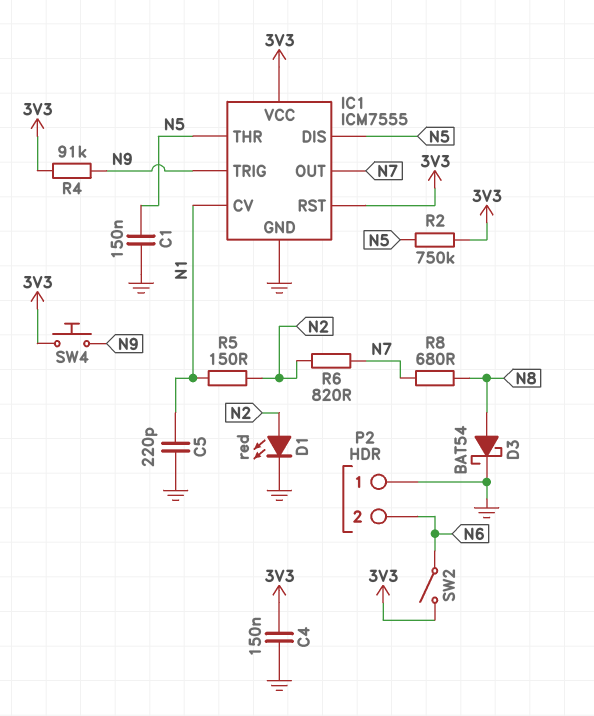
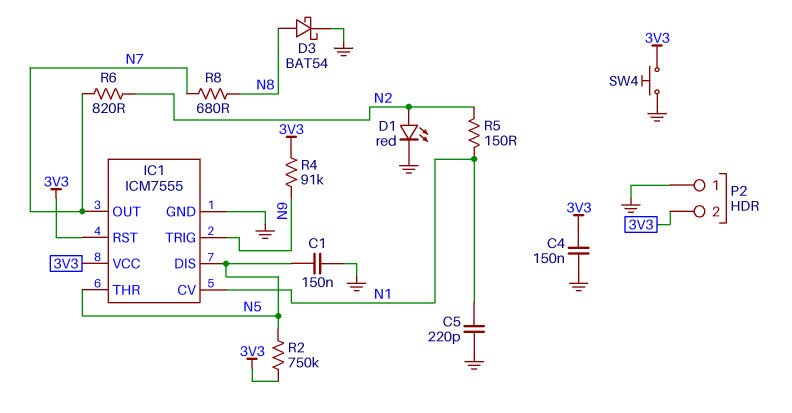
P2 pin 2: N6 -> 3V3
SW2: switch (3V3, N6) -> none
SW4: button (3V3, N9) -> button (3V3, GND)

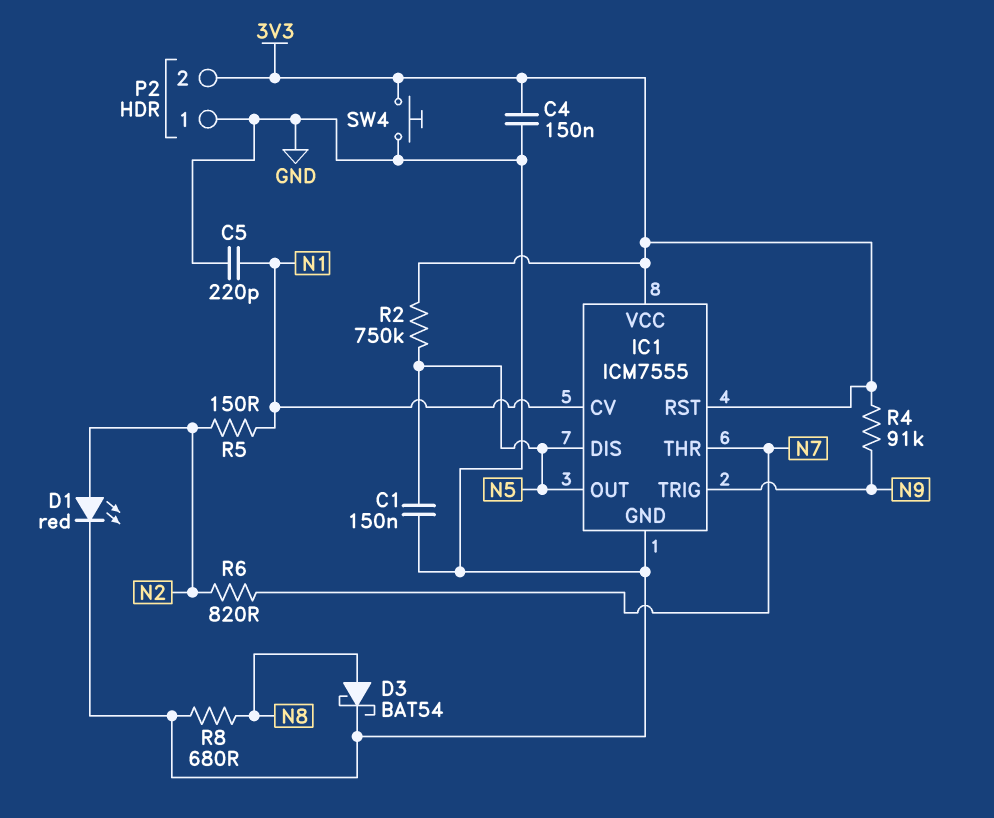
IC1 pin OUT: N7 -> N5
IC1 pin THR: N5 -> N7
R8: 680 (N7, N8) -> 680 (GND, N8)

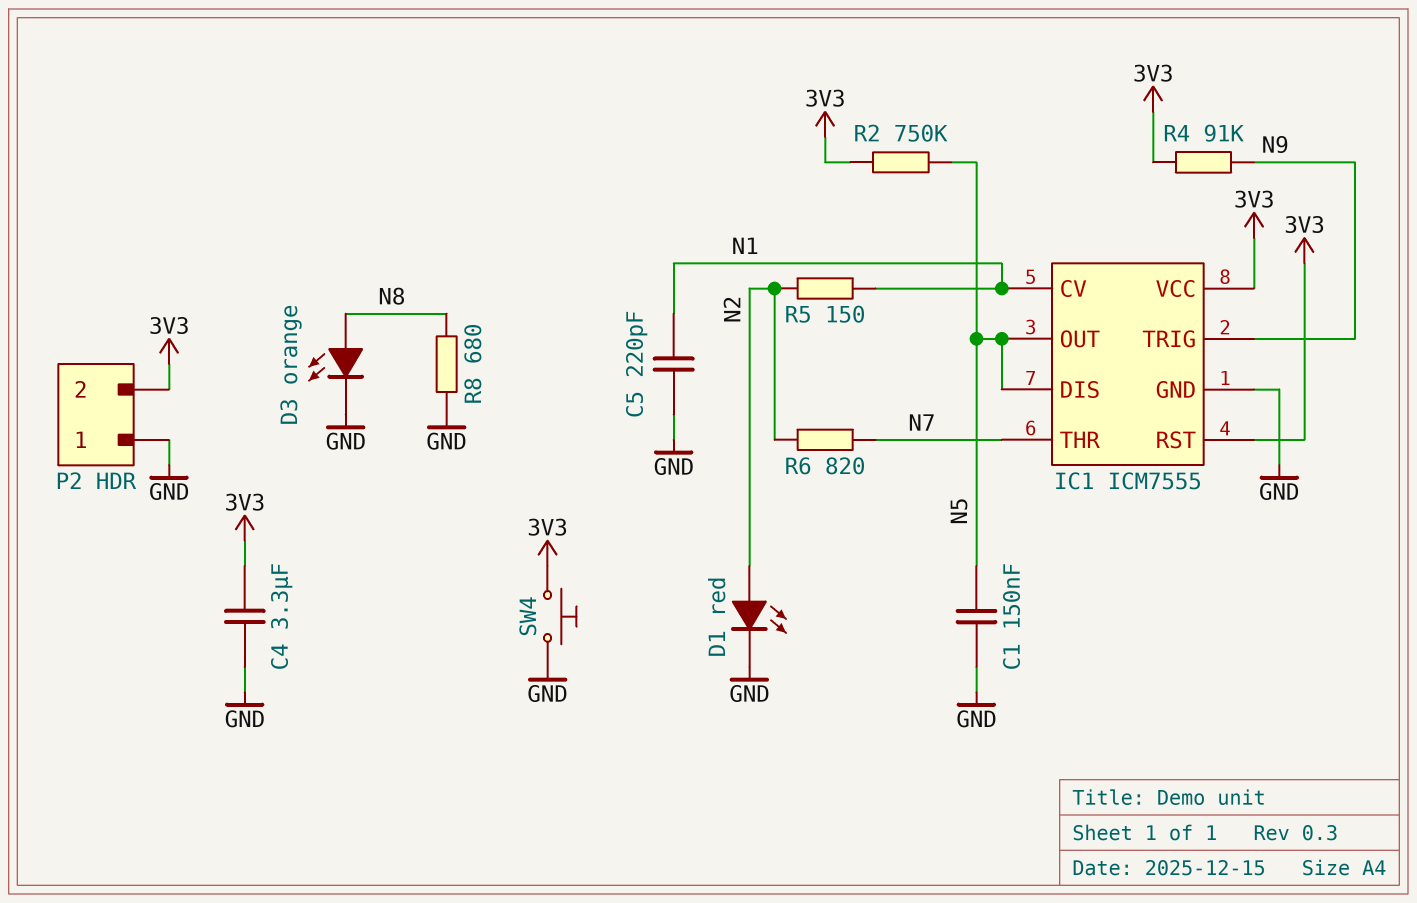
C4: 150nF (3V3, GND) -> 3.3uF (3V3, GND)
D3: schottky BAT54 (A N8, K GND) -> LED orange (A N8, K GND)

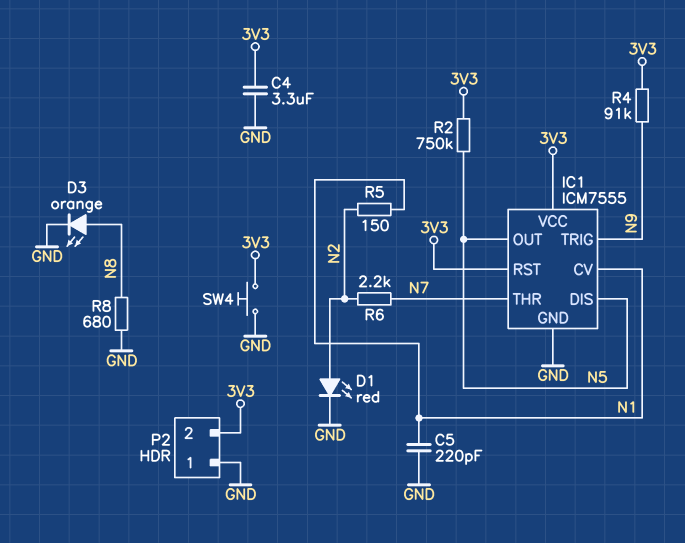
C1: 150nF (GND, N5) -> none
R6: 820 (N2, N7) -> 2.2k (N2, N7)

